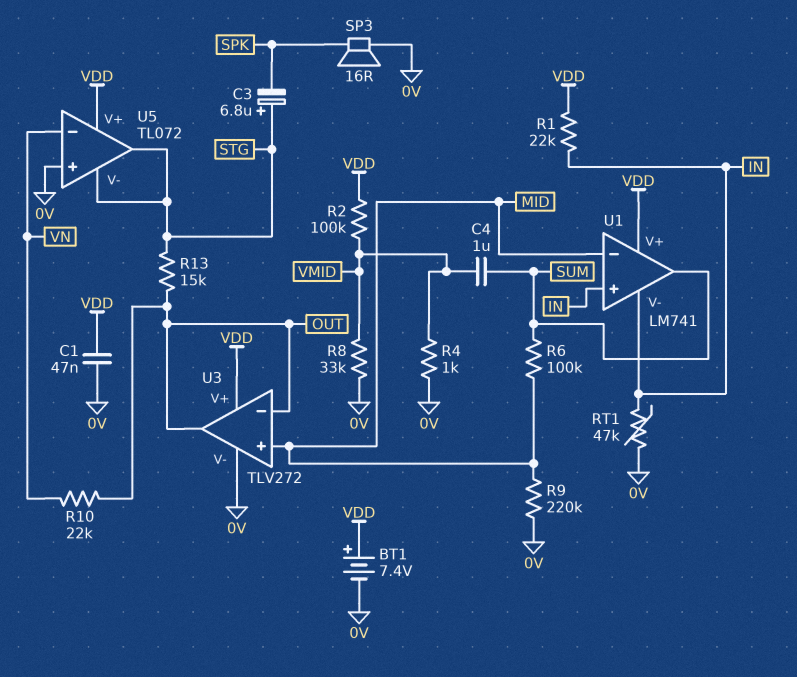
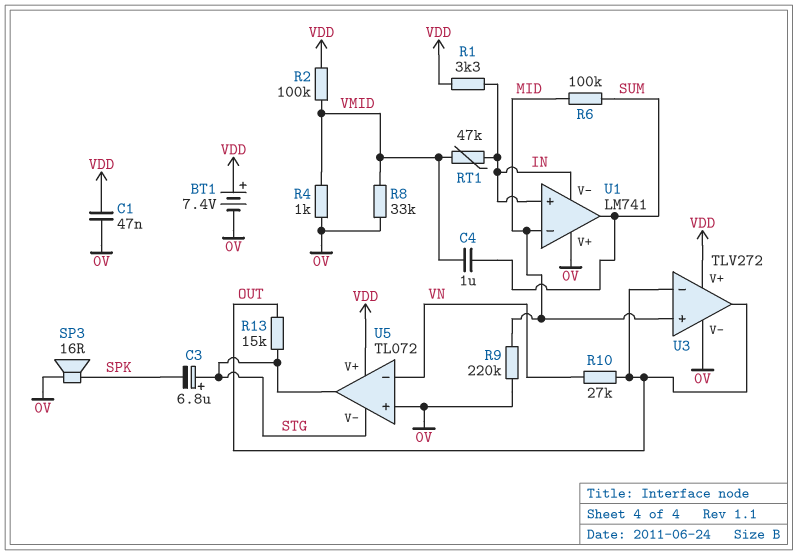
R1: 22k (IN, VDD) -> 3.3k (IN, VDD)
R10: 22k (OUT, VN) -> 27k (OUT, VN)
RT1: 47k (0V, IN) -> 47k (IN, VMID)
U1 pin V+: VDD -> 0V

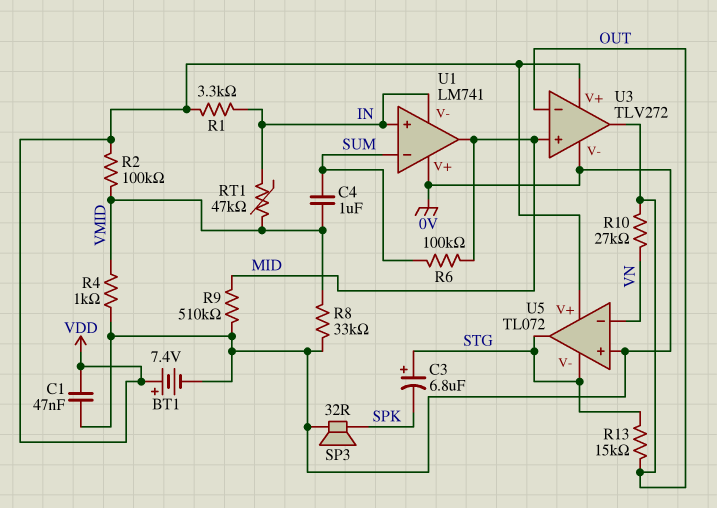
R9: 220k (0V, MID) -> 510k (0V, MID)
SP3: speaker 16R (0V, SPK) -> speaker 32R (0V, SPK)
U1 pin in-: MID -> SUM
U1 pin out: SUM -> MID

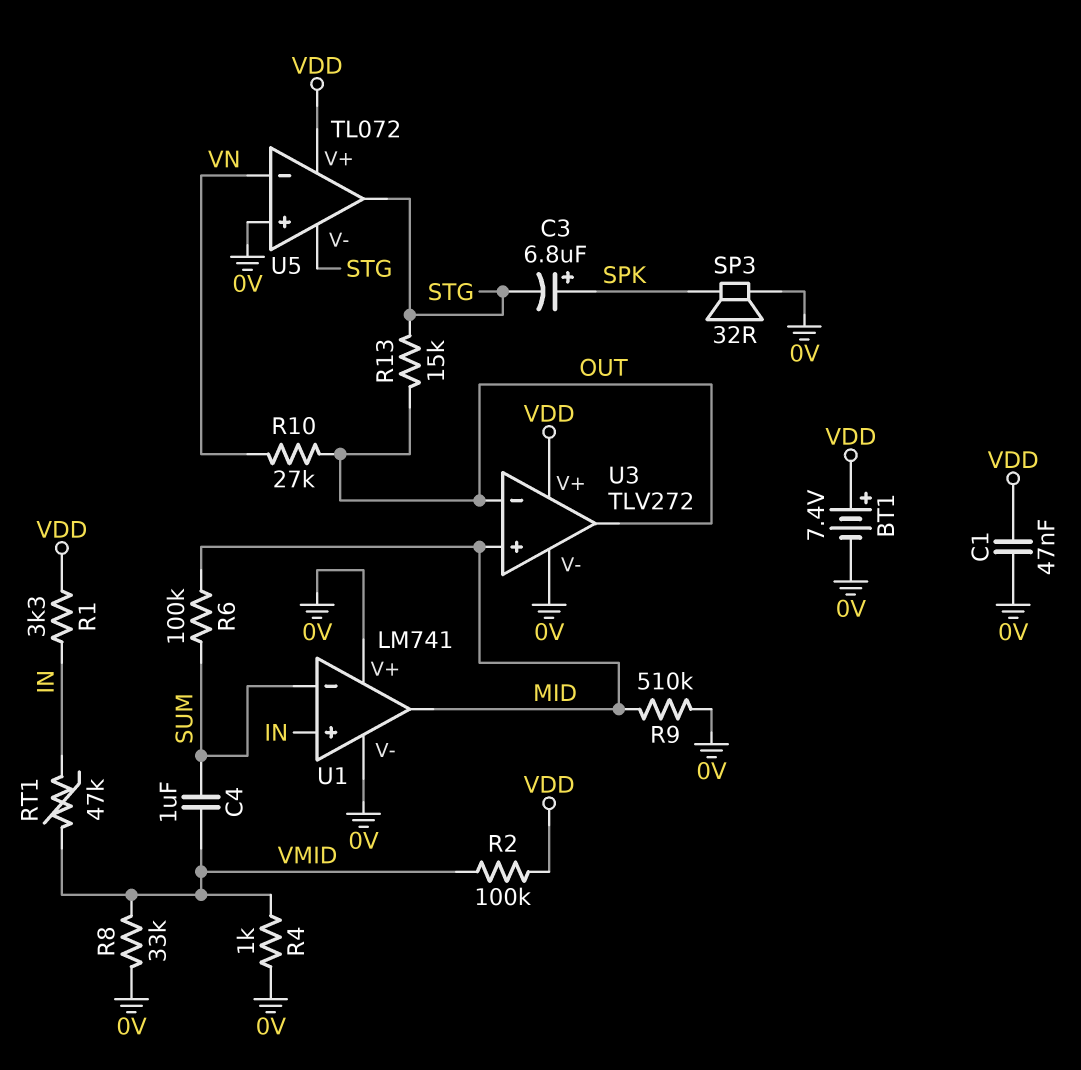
C3: 6.8uF (plus STG, minus SPK) -> 6.8uF (plus SPK, minus STG)
U1 pin V-: IN -> 0V

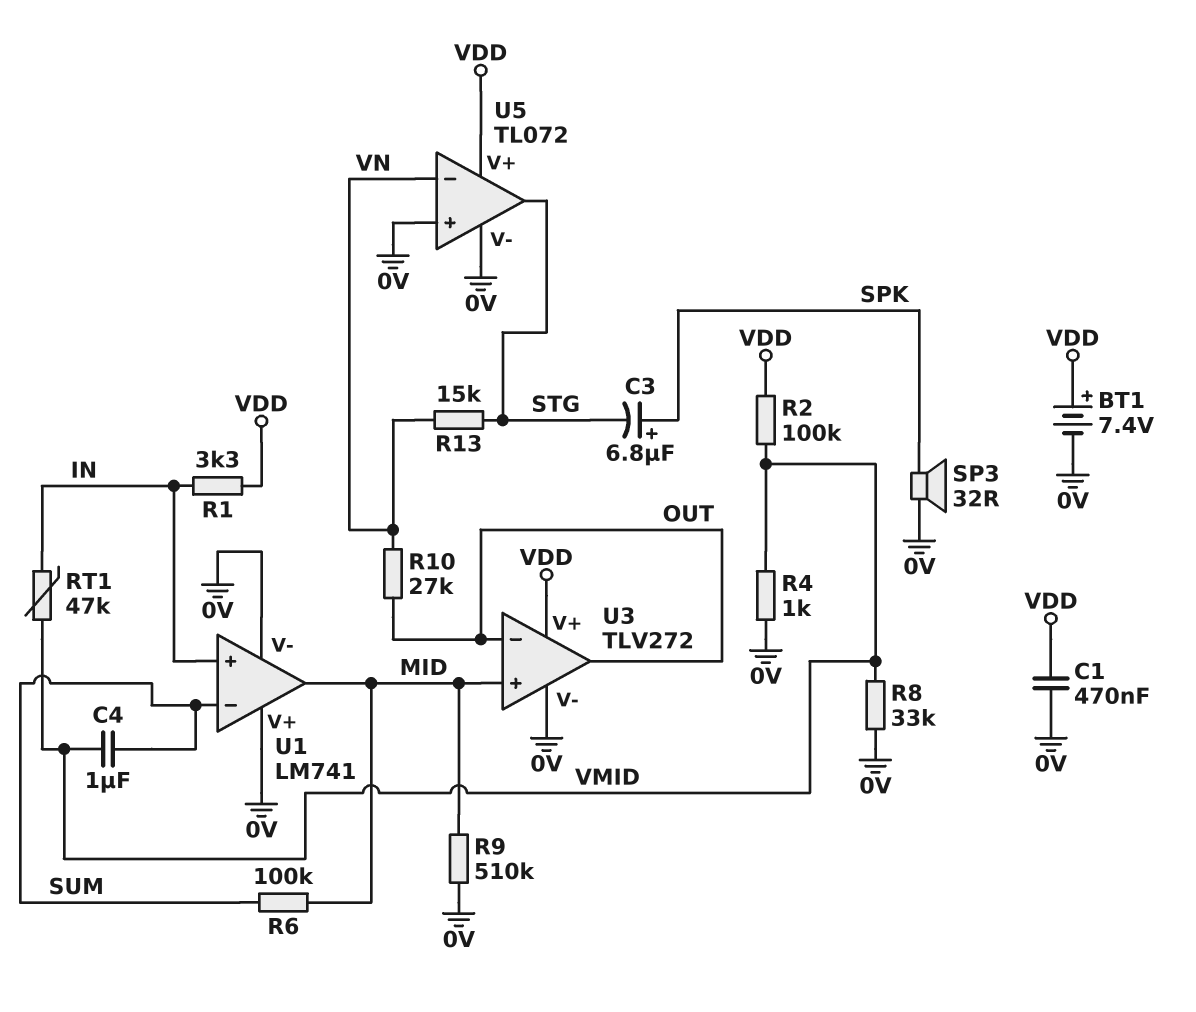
C1: 47nF (0V, VDD) -> 470nF (0V, VDD)
R13: 15k (OUT, STG) -> 15k (STG, VN)
U5 pin V-: STG -> 0V

